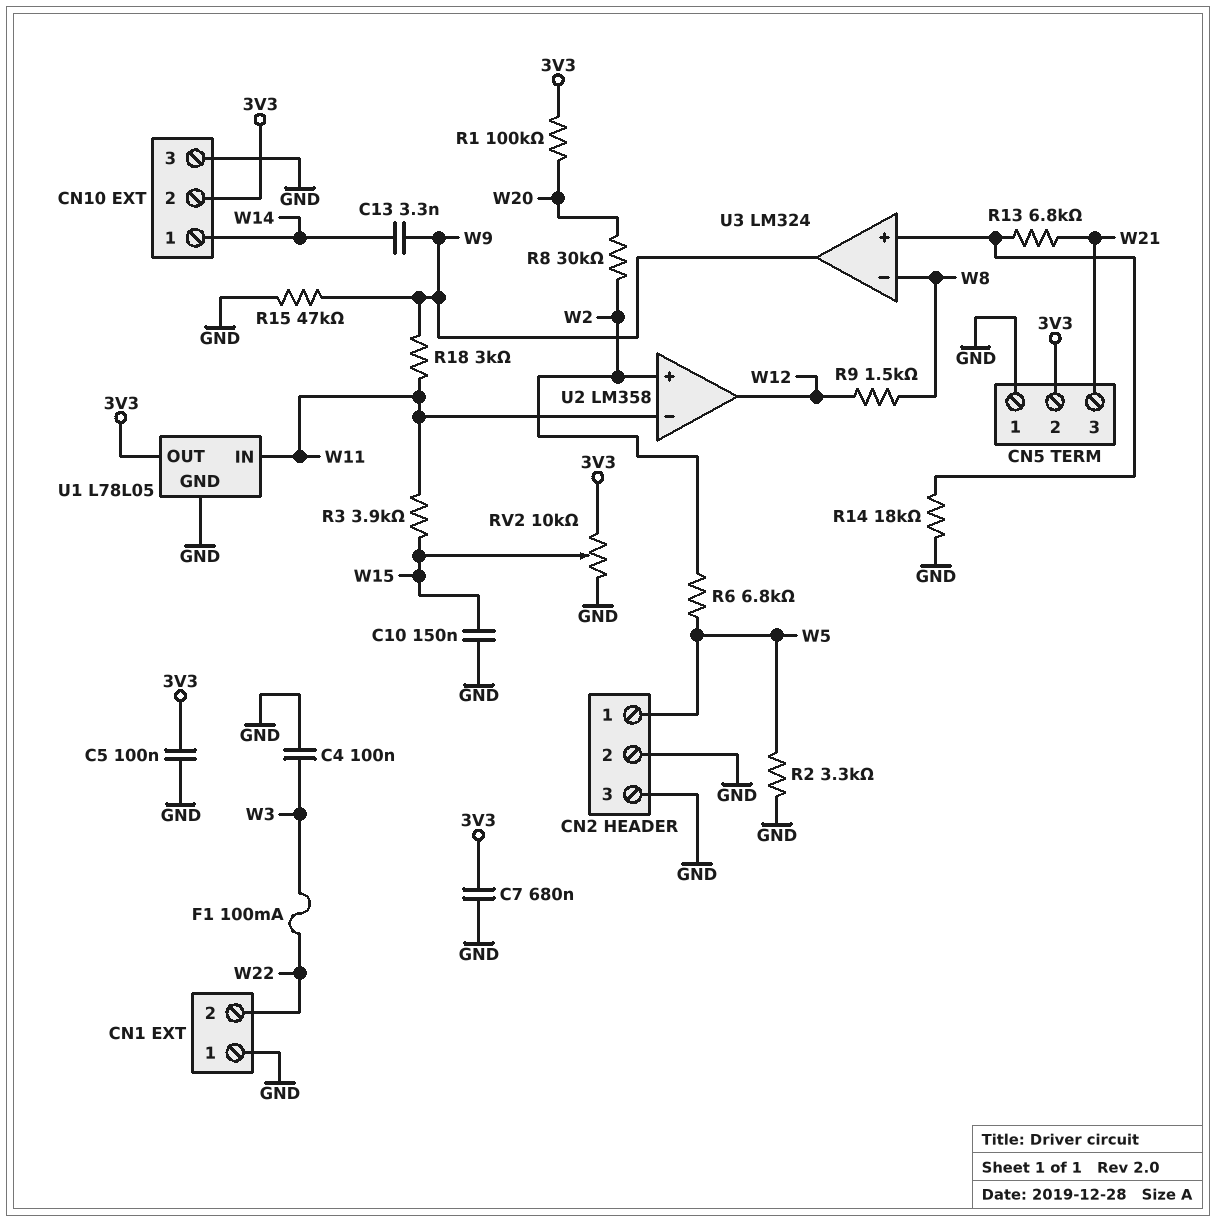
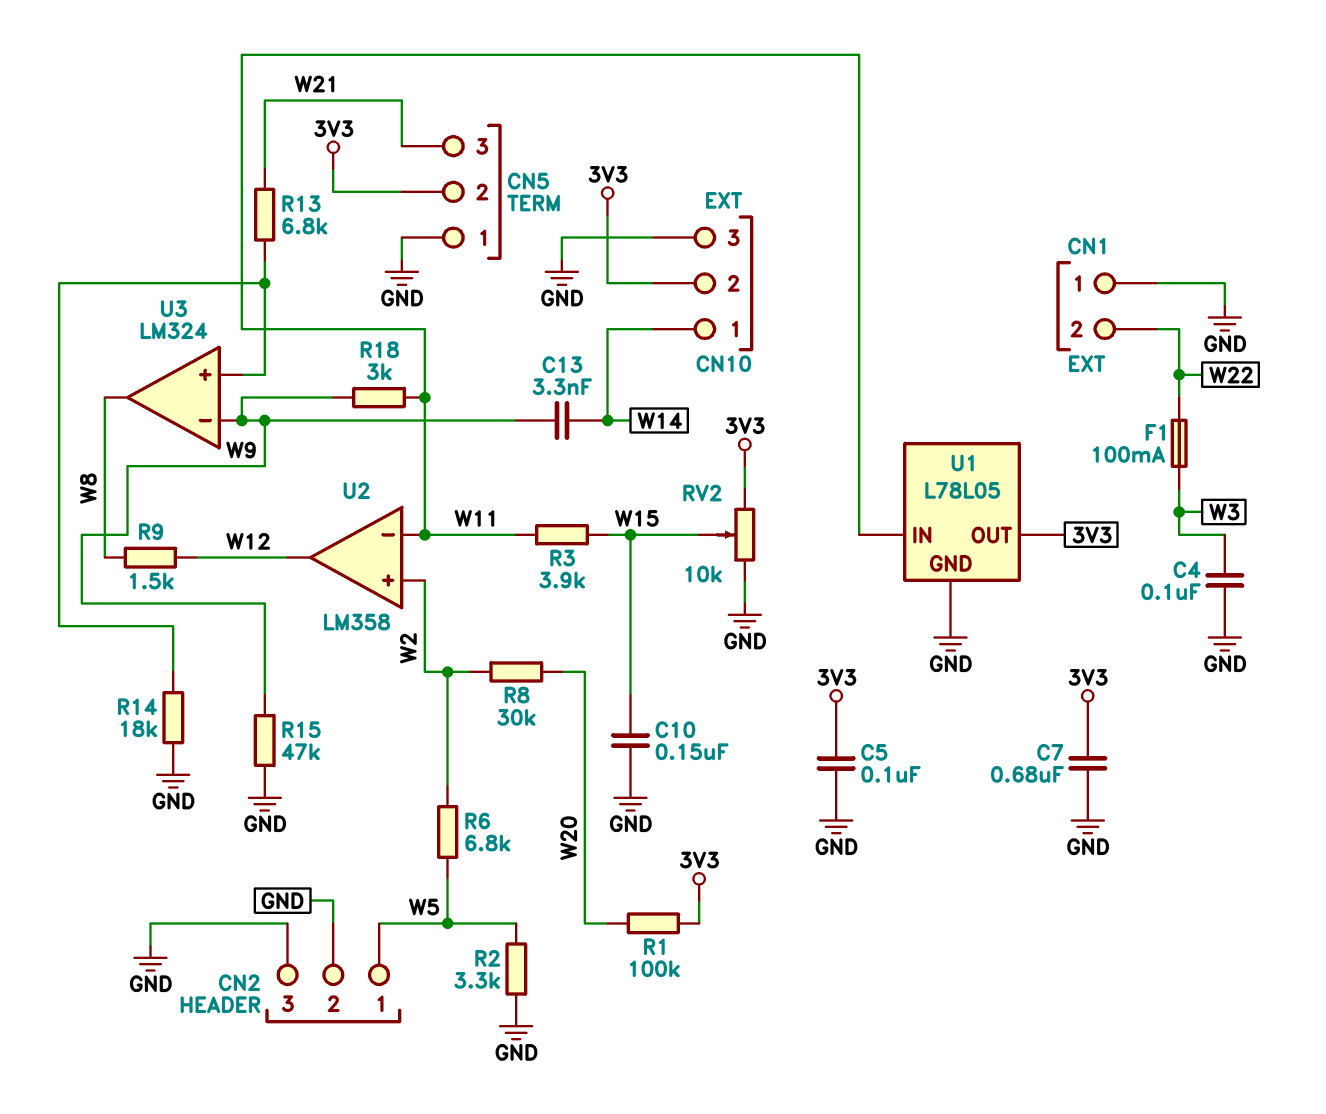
U3 pin in-: W8 -> W9
U3 pin out: W9 -> W8

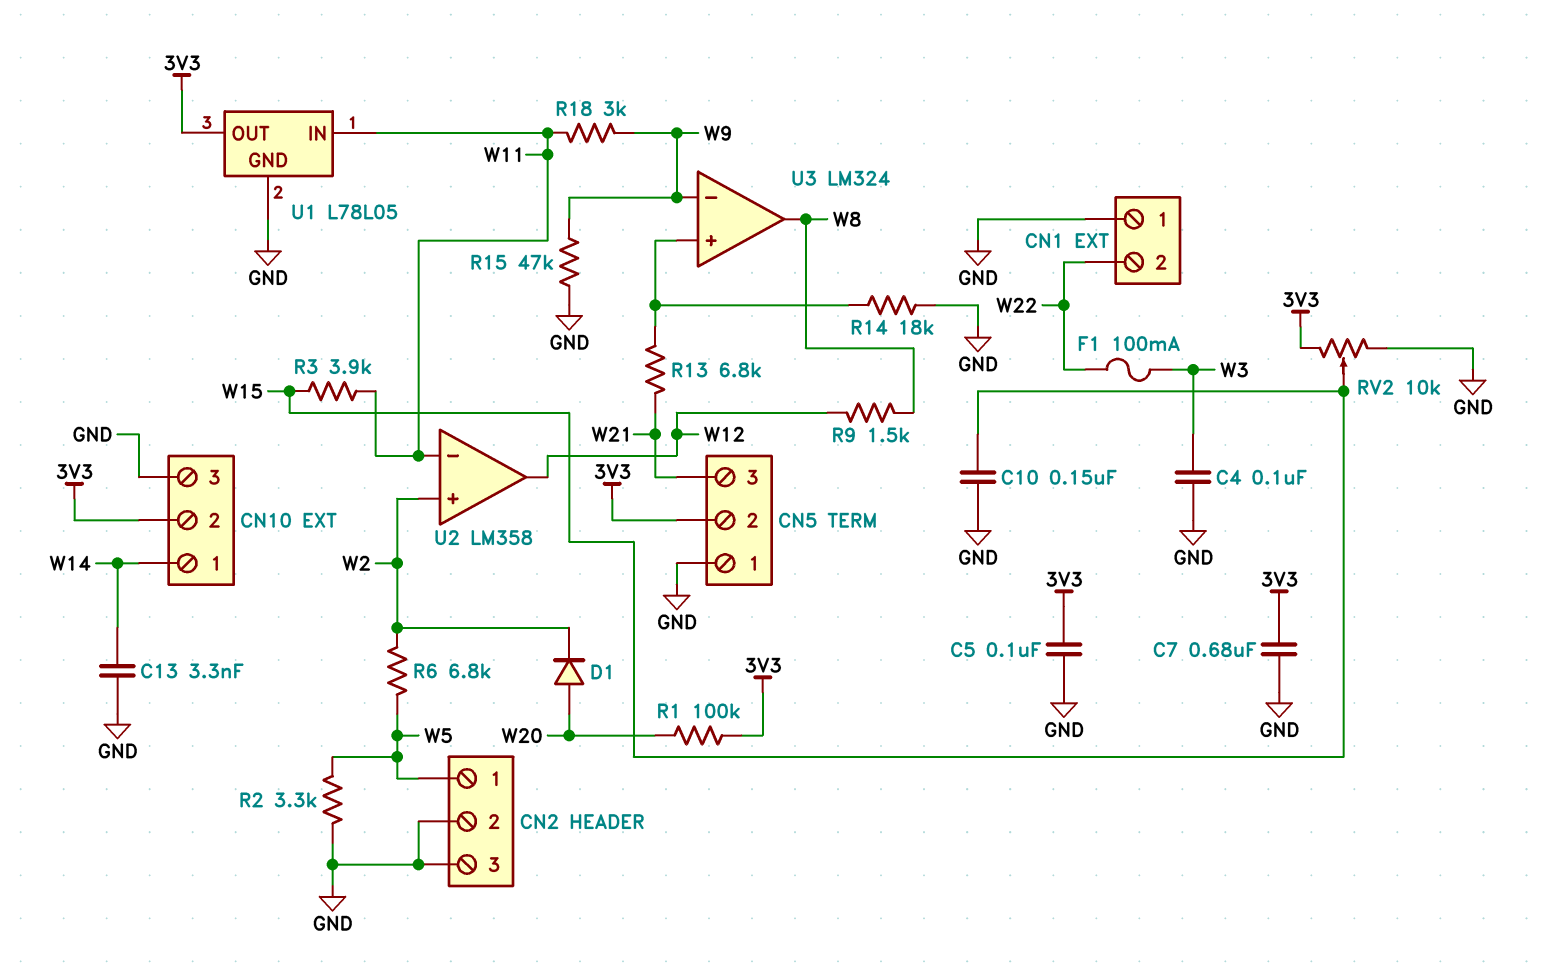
C13: 3.3nF (W9, W14) -> 3.3nF (GND, W14)
D1: none -> diode (A W20, K W2)
R8: 30k (W2, W20) -> none

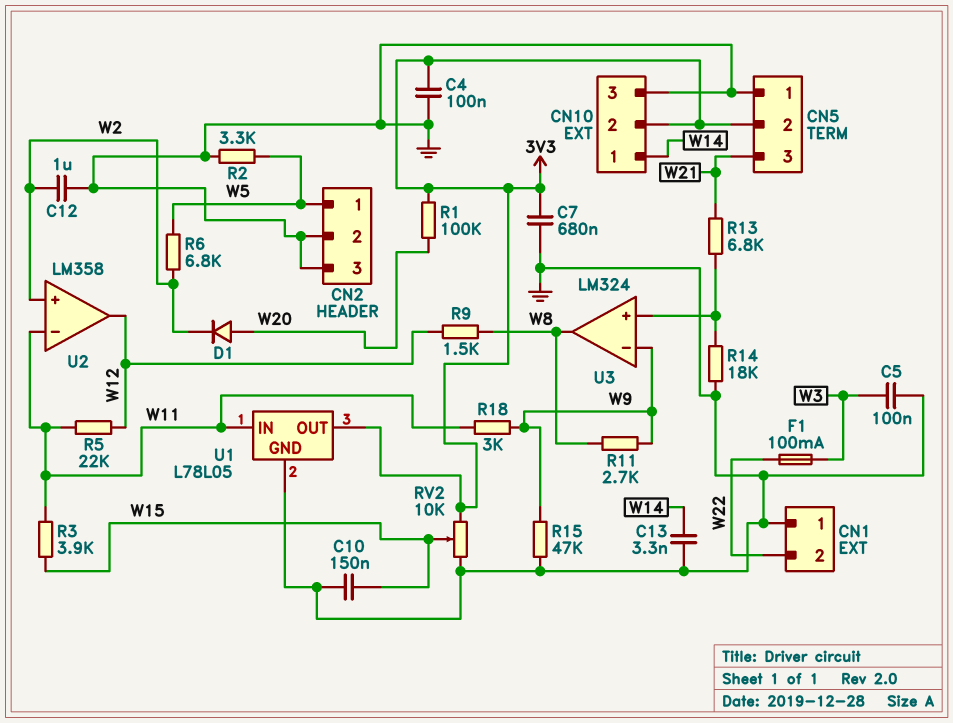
C4: 100nF (GND, W3) -> 100nF (3V3, GND)
C5: 100nF (3V3, GND) -> 100nF (GND, W3)
C12: none -> 1uF (GND, W2)
R5: none -> 22k (W11, W12)
R11: none -> 2.7k (W8, W9)

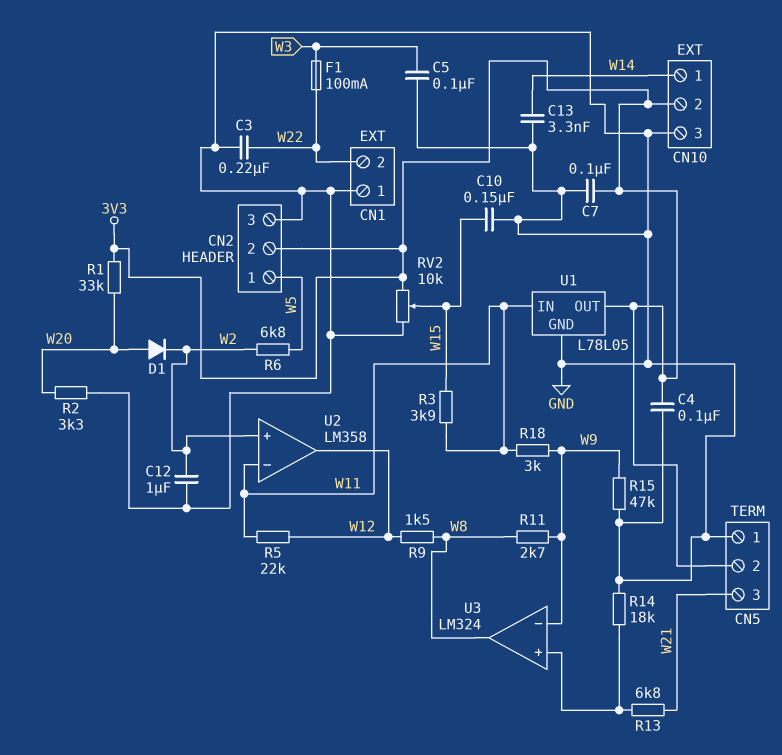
C3: none -> 220nF (GND, W22)
C7: 680nF (3V3, GND) -> 100nF (3V3, GND)
CN2 pin 2: GND -> 3V3
R1: 100k (3V3, W20) -> 33k (3V3, W20)
R2: 3.3k (GND, W5) -> 3.3k (GND, W20)

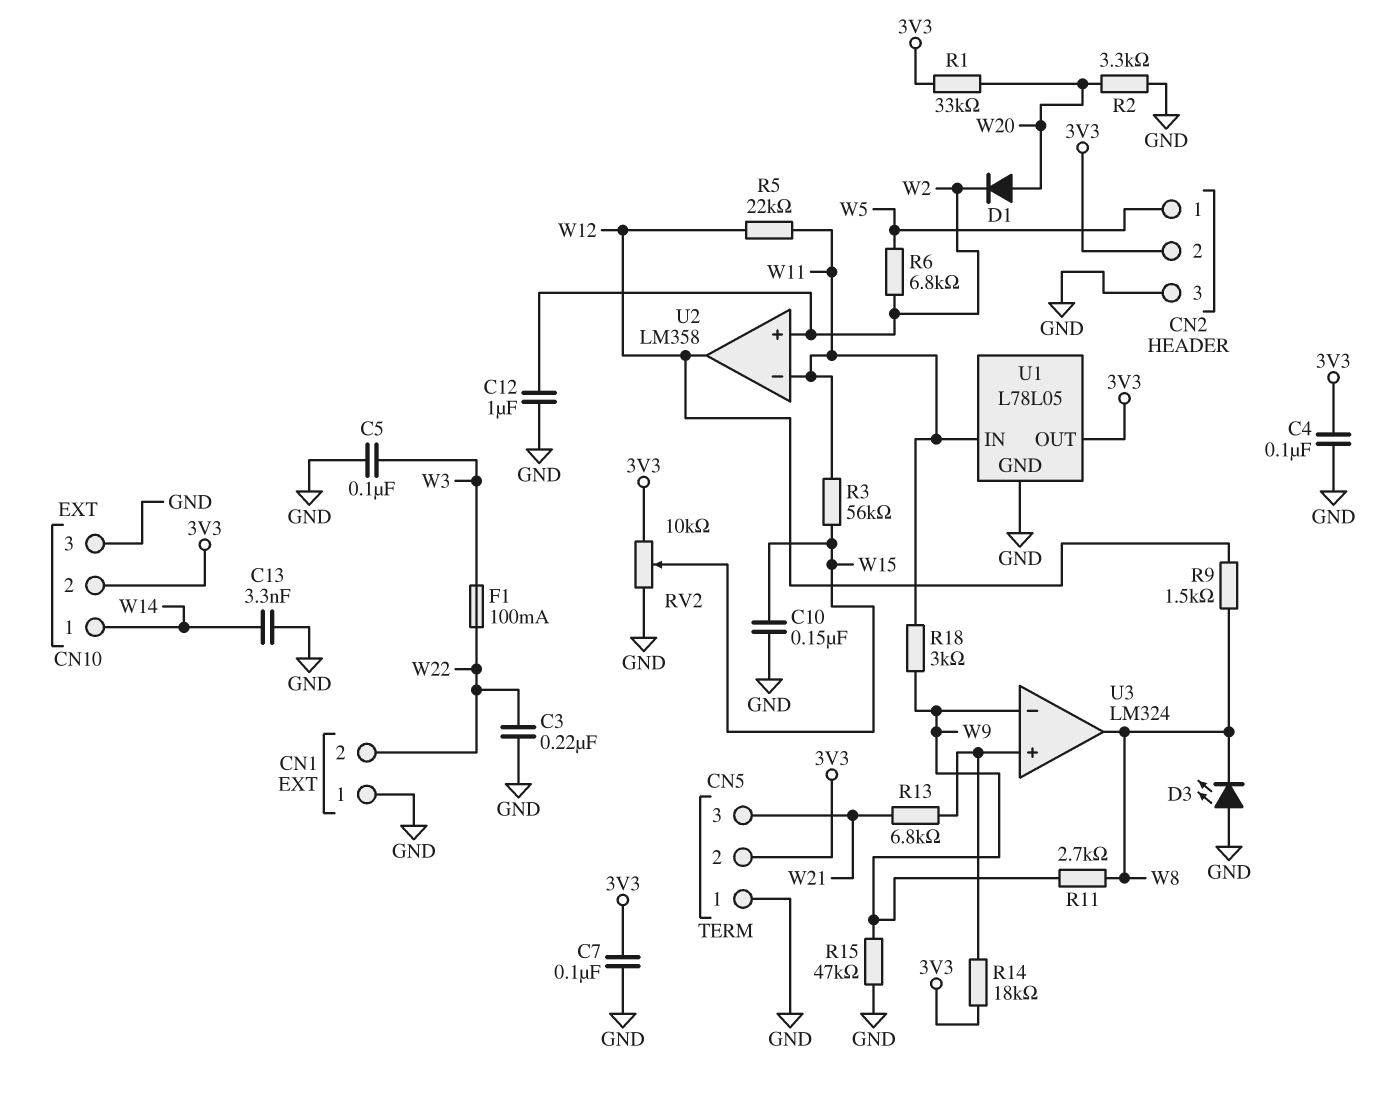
D3: none -> LED (A GND, K W8)
R3: 3.9k (W11, W15) -> 56k (W11, W15)
R14: 18k (GND, U3/in+) -> 18k (3V3, U3/in+)

